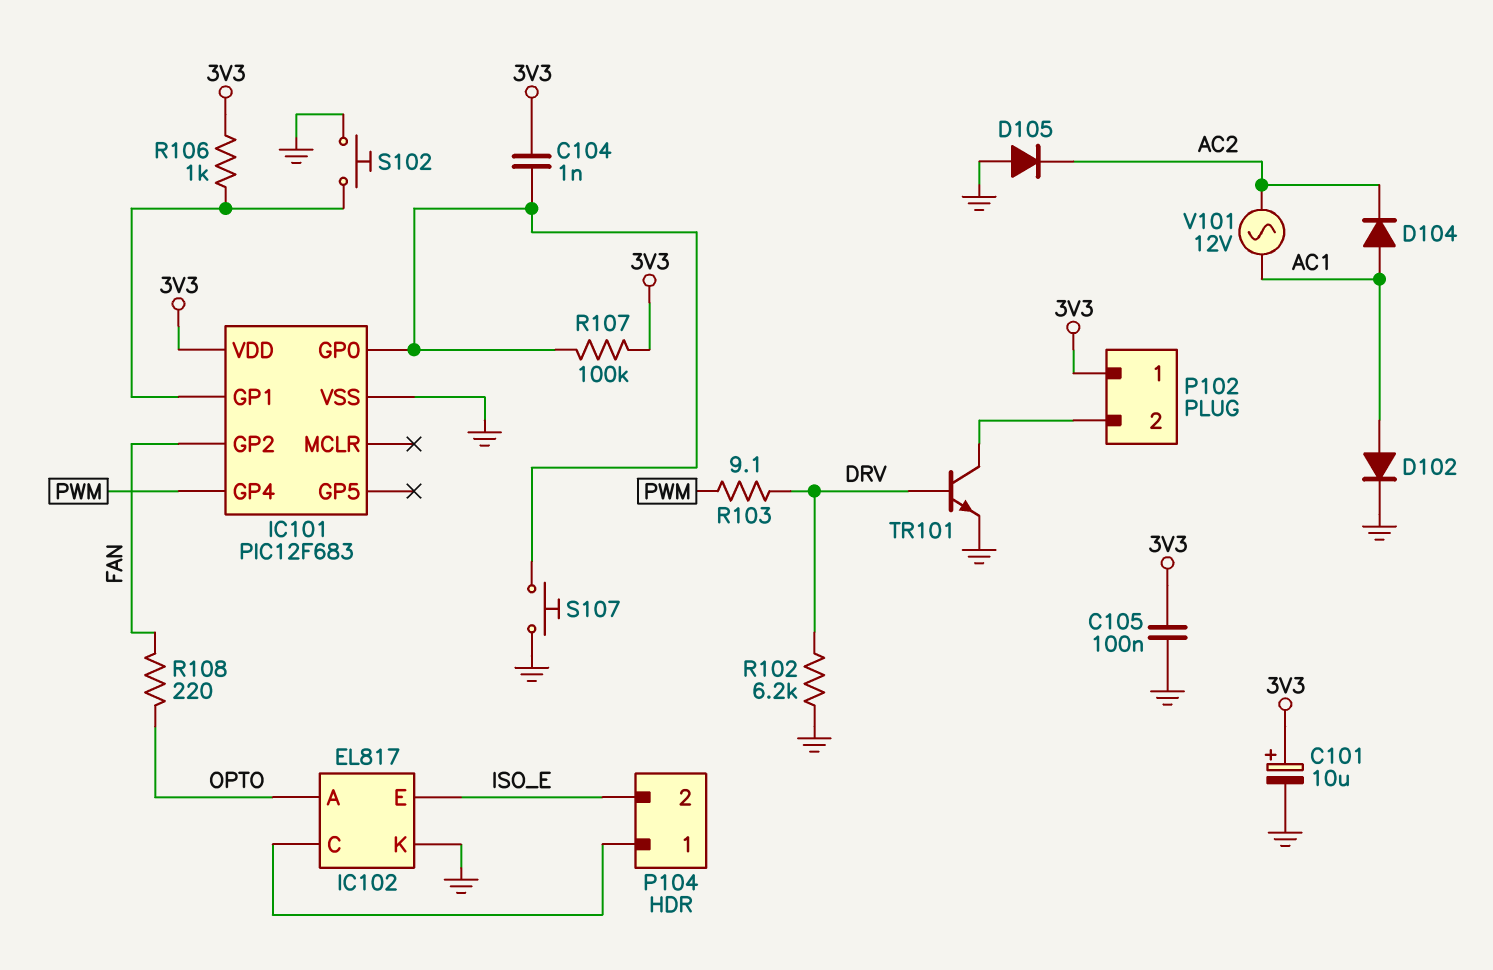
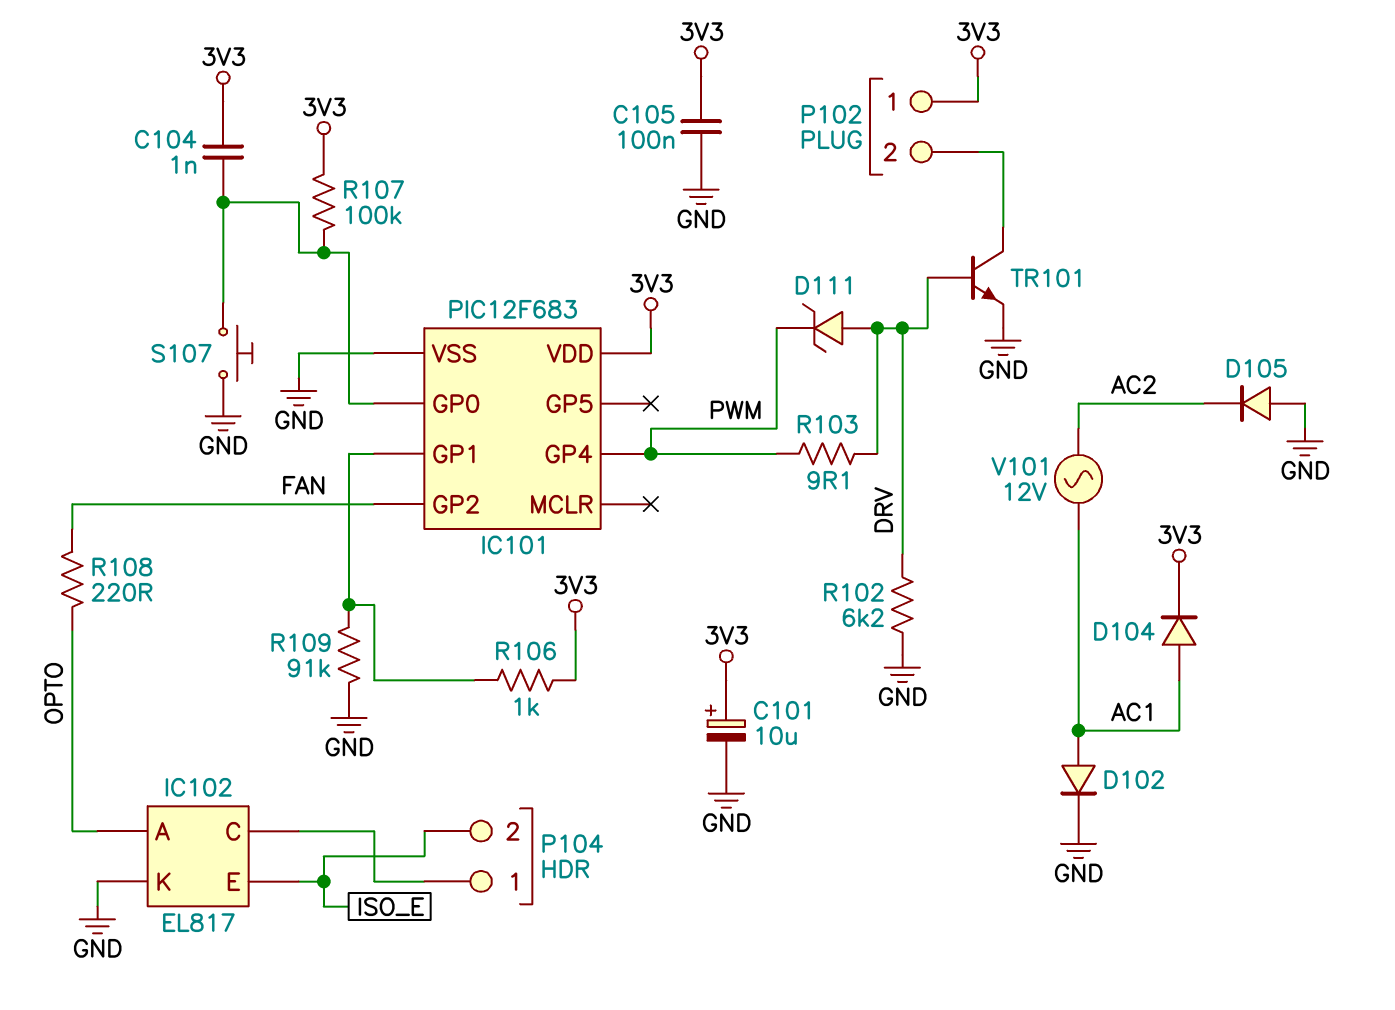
D104: diode (A AC1, K AC2) -> diode (A AC1, K 3V3)
D111: none -> zener (A DRV, K PWM)
R109: none -> 91k (GND, IC101/GP1)
S102: button (GND, IC101/GP1) -> none

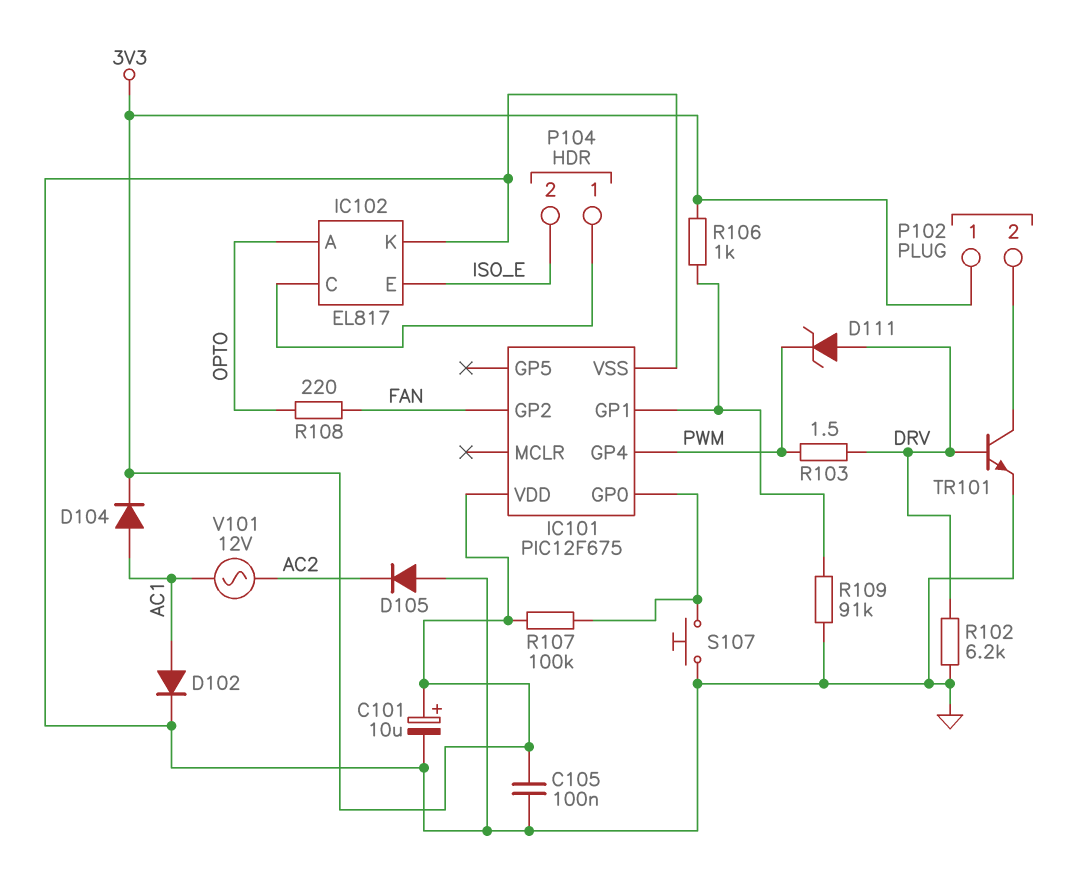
C104: 1nF (3V3, IC101/GP0) -> none
IC101: PIC12F683 -> PIC12F675
R103: 9.1 (DRV, PWM) -> 1.5 (DRV, PWM)

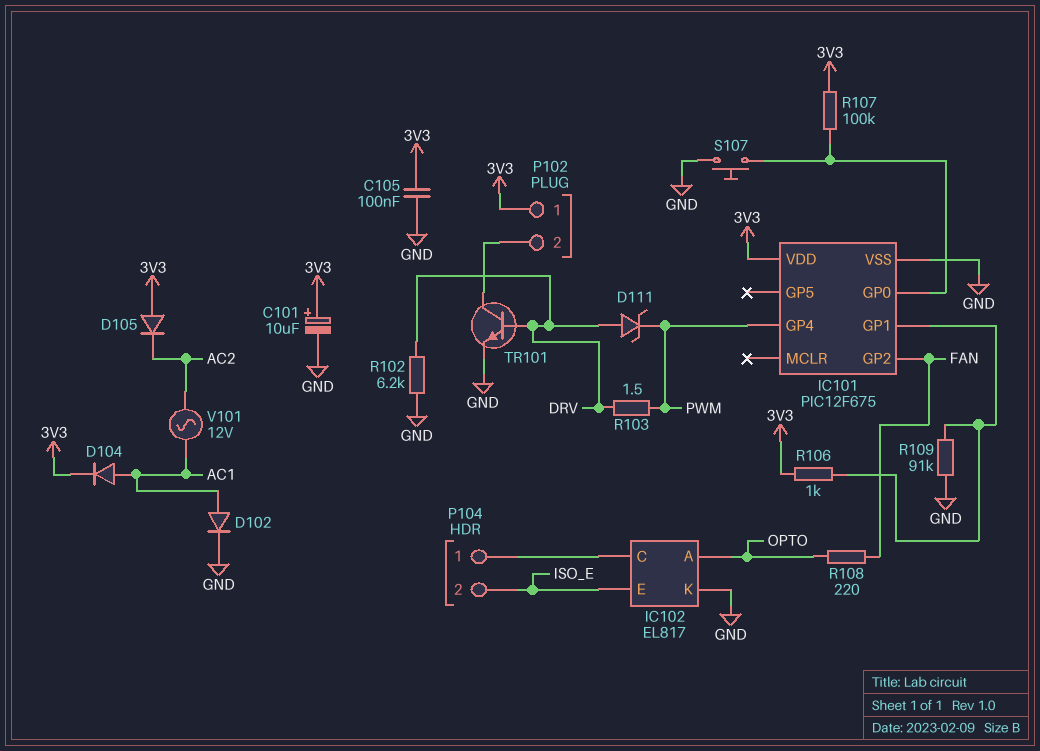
D105: diode (A GND, K AC2) -> diode (A 3V3, K AC2)

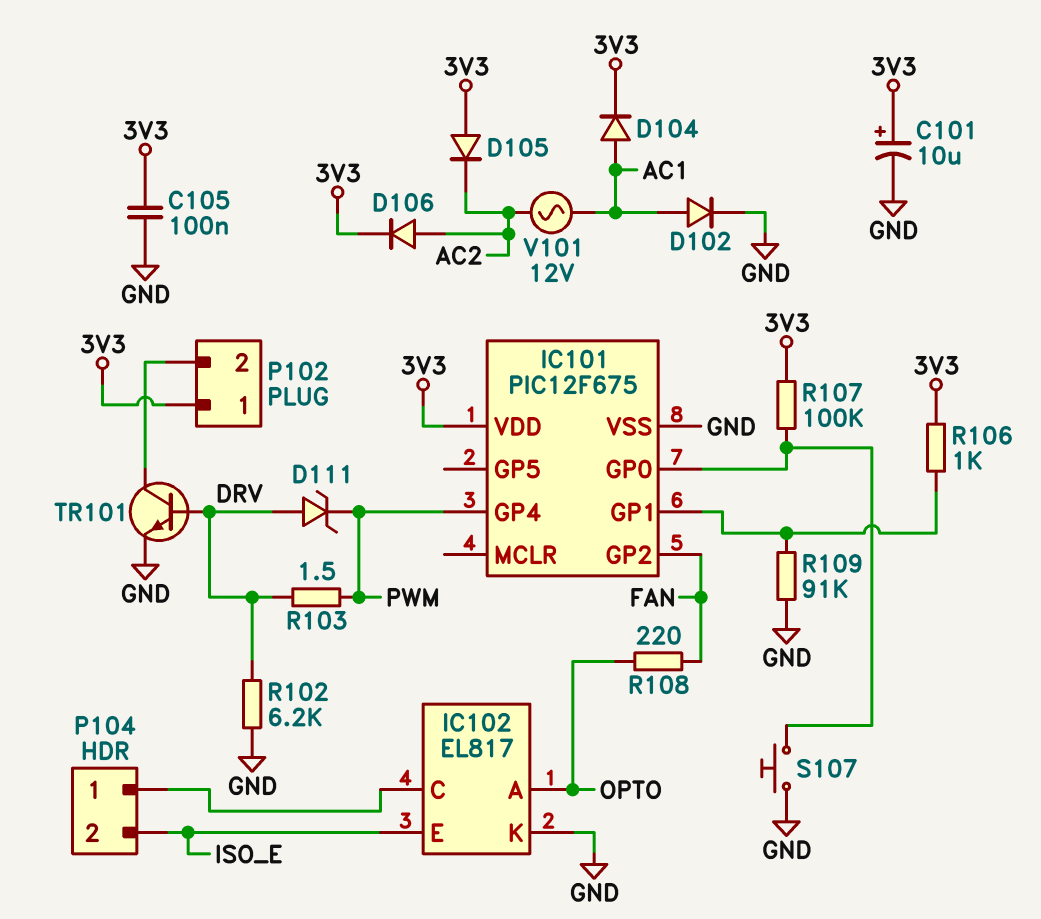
D106: none -> diode (A AC2, K 3V3)

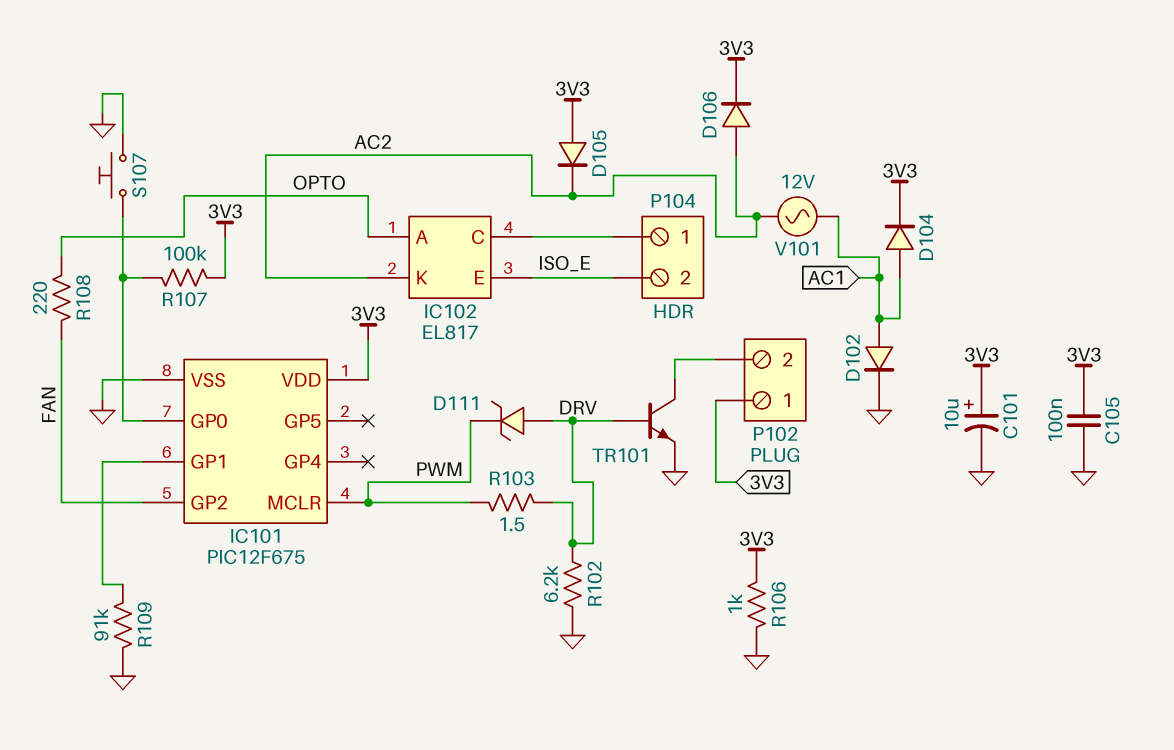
IC101 pin GP4: PWM -> none
IC101 pin MCLR: none -> PWM
IC102 pin K: GND -> AC2
R106: 1k (3V3, IC101/GP1) -> 1k (3V3, GND)

